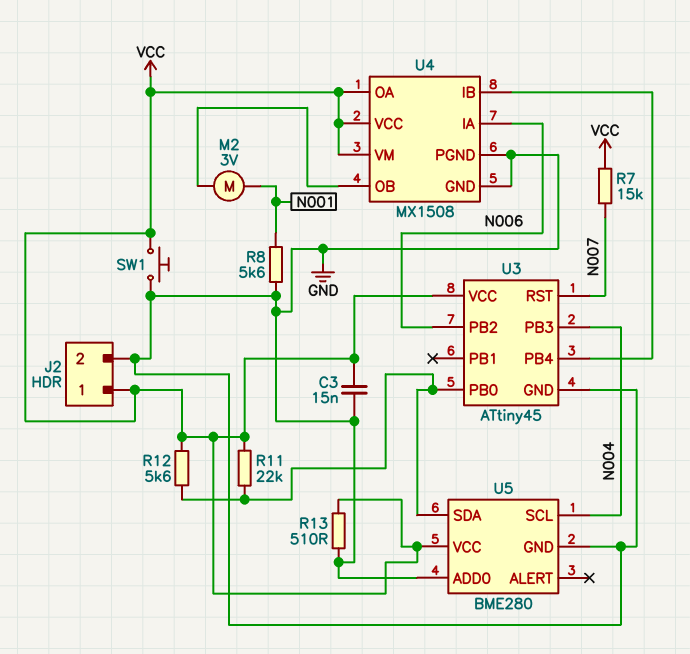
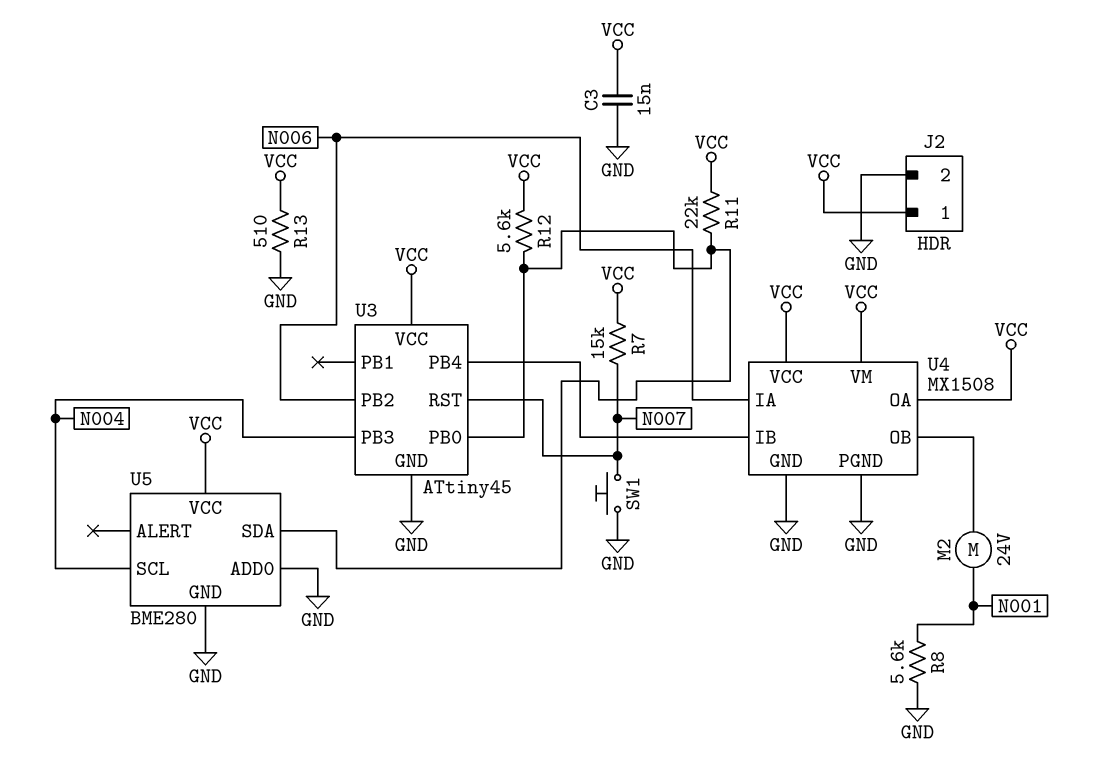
M2: motor 3V (N001, U4/OB) -> motor 24V (N001, U4/OB)
SW1: button (GND, VCC) -> button (GND, N007)

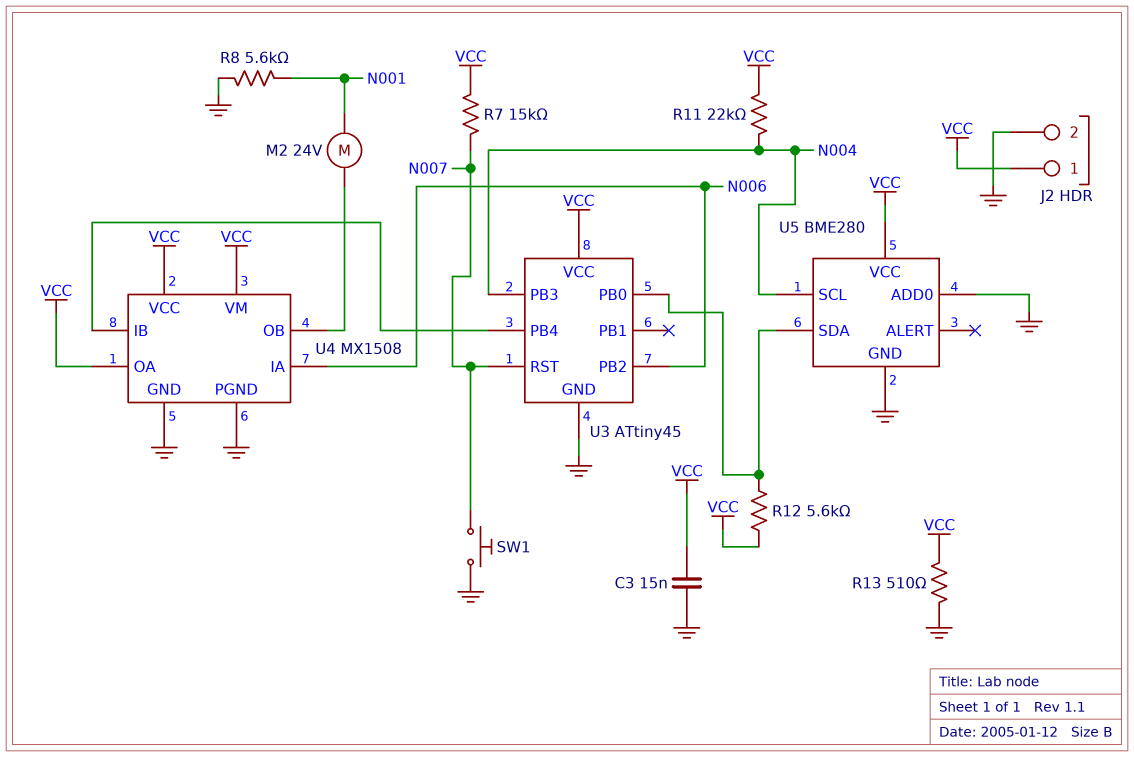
R11: 22k (U3/PB0, VCC) -> 22k (N004, VCC)

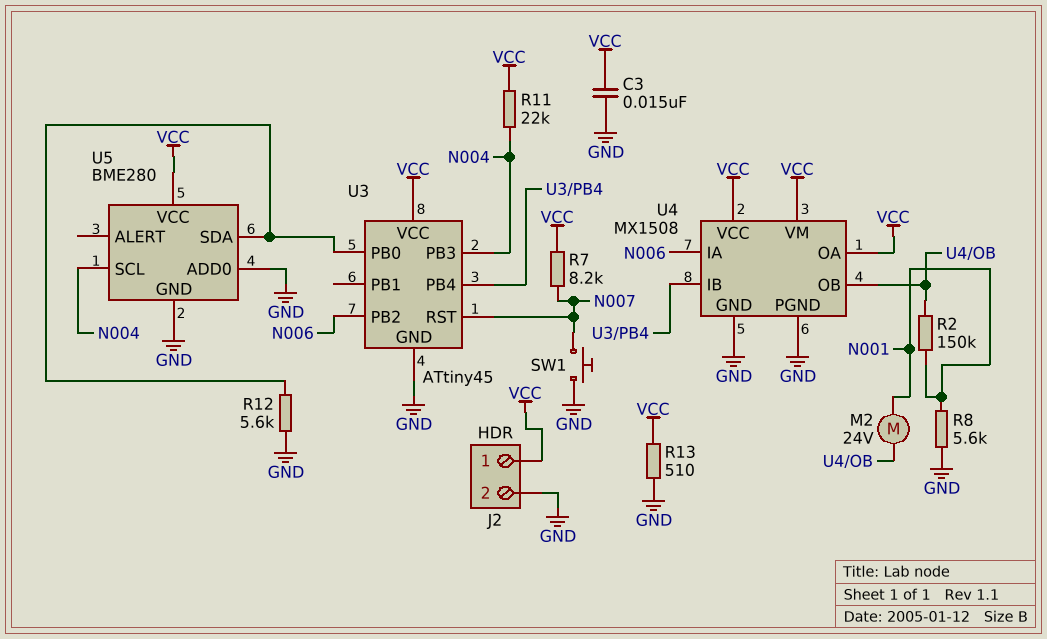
R2: none -> 150k (N001, U4/OB)
R7: 15k (N007, VCC) -> 8.2k (N007, VCC)
R12: 5.6k (U3/PB0, VCC) -> 5.6k (GND, U3/PB0)

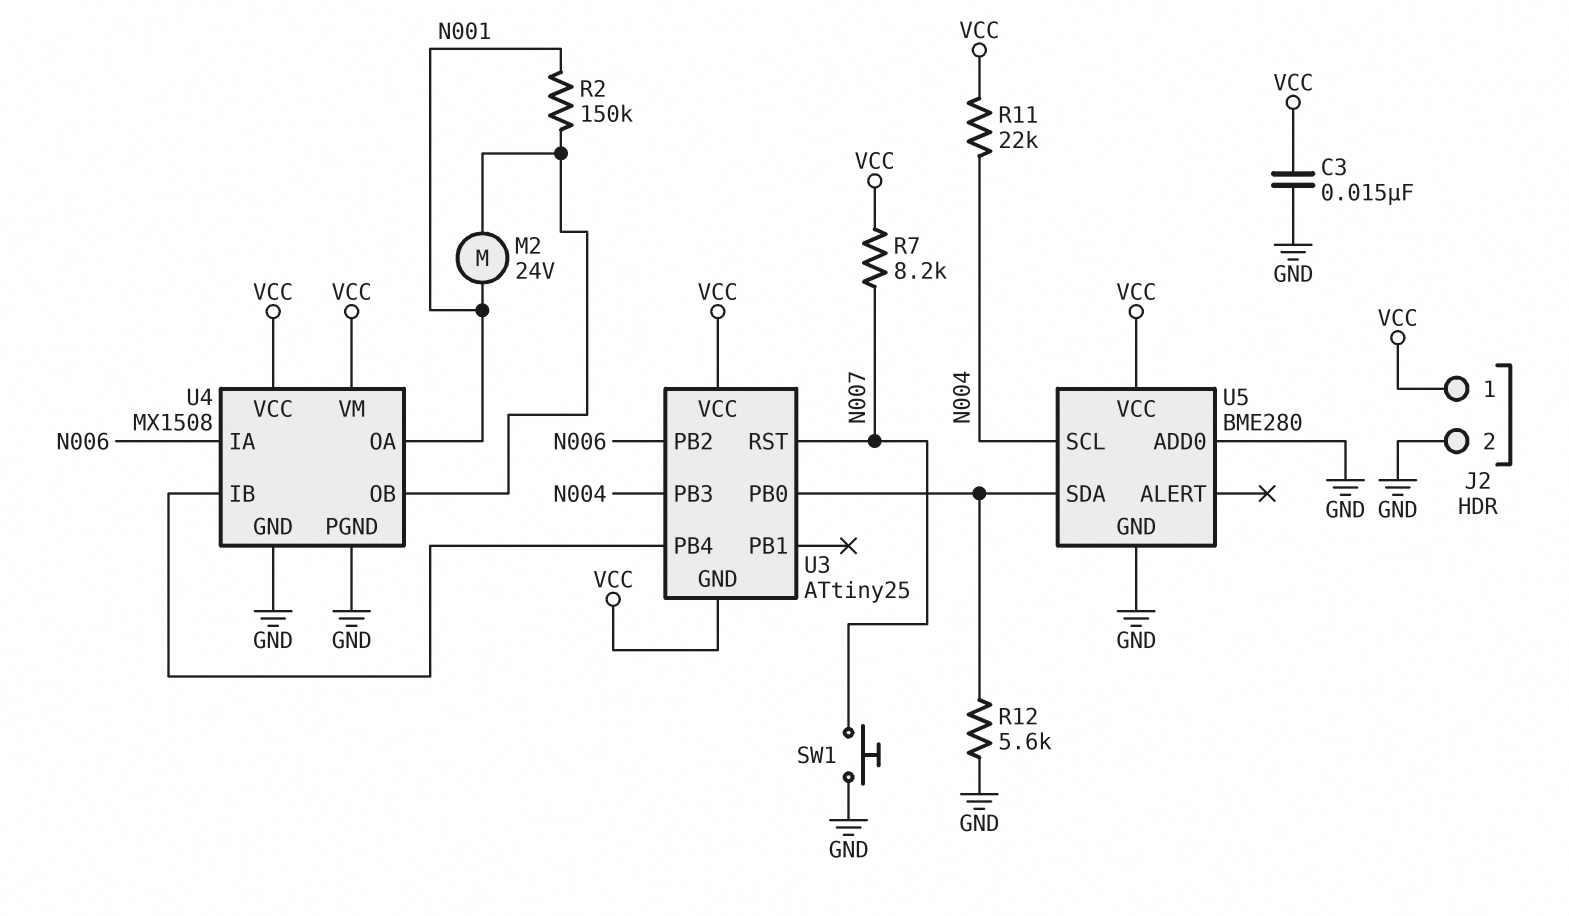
R8: 5.6k (GND, N001) -> none
R13: 510 (GND, VCC) -> none
U3: ATtiny45 -> ATtiny25
U3 pin GND: GND -> VCC
U4 pin OA: VCC -> N001

